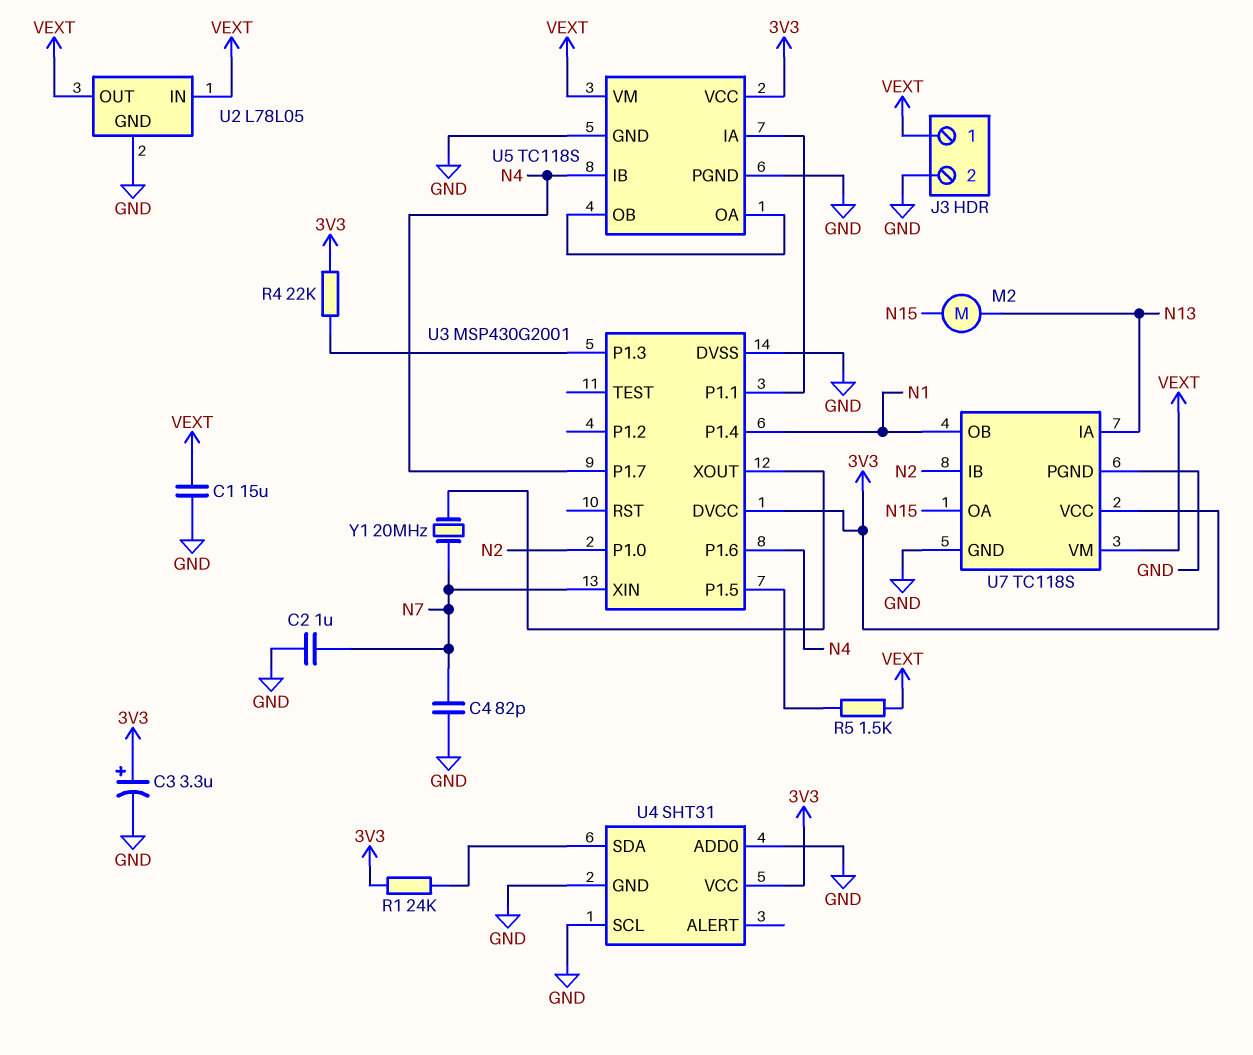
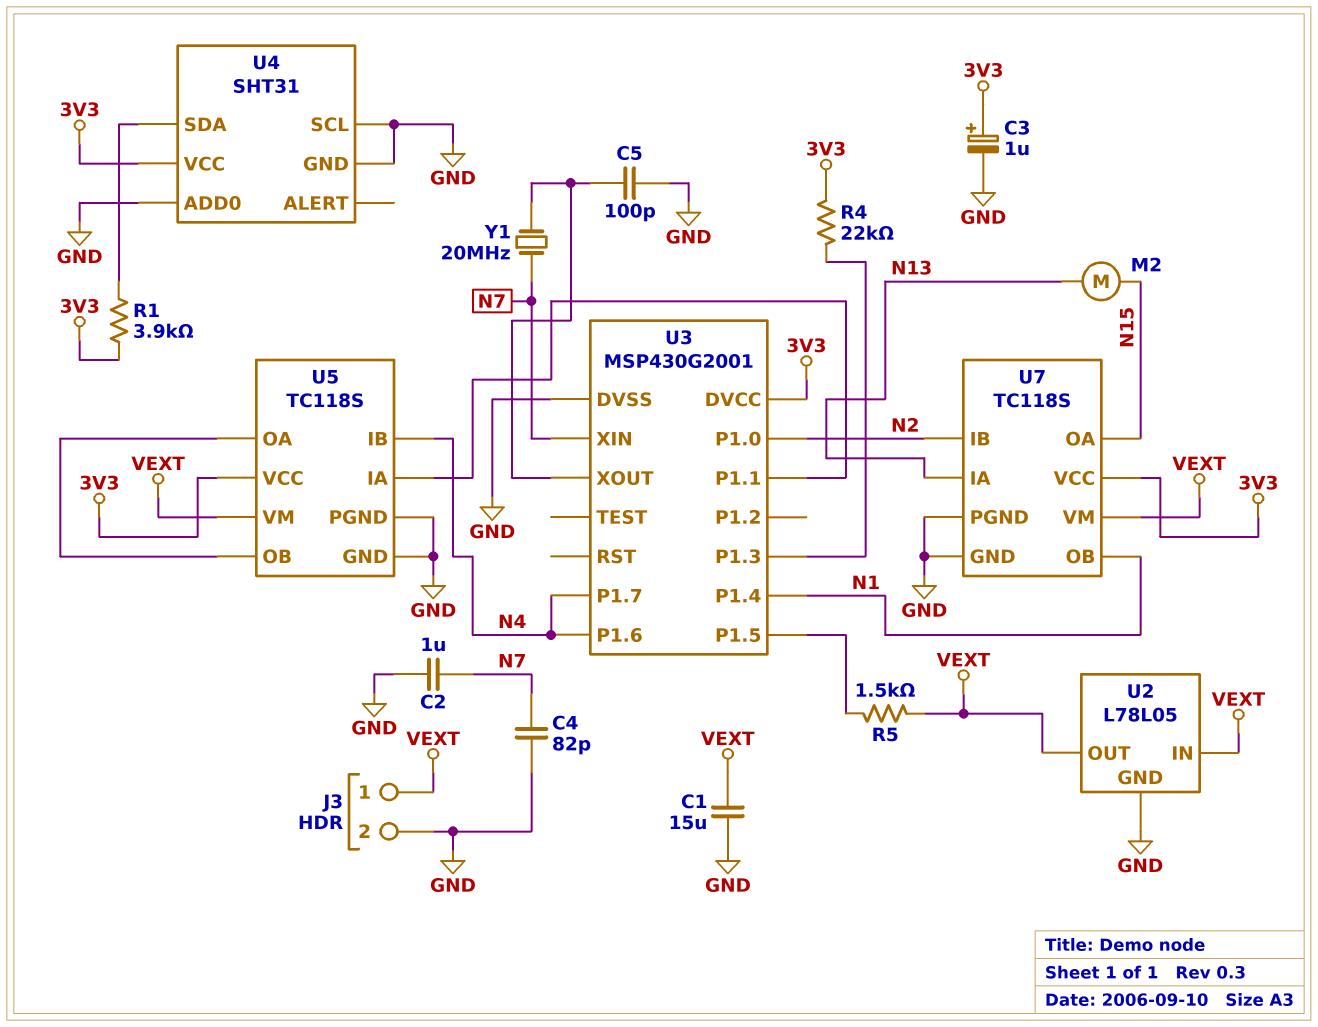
C3: 3.3uF (plus 3V3, minus GND) -> 1uF (plus 3V3, minus GND)
C5: none -> 100pF (GND, U3/XOUT)
R1: 24k (3V3, U4/SDA) -> 3.9k (3V3, U4/SDA)

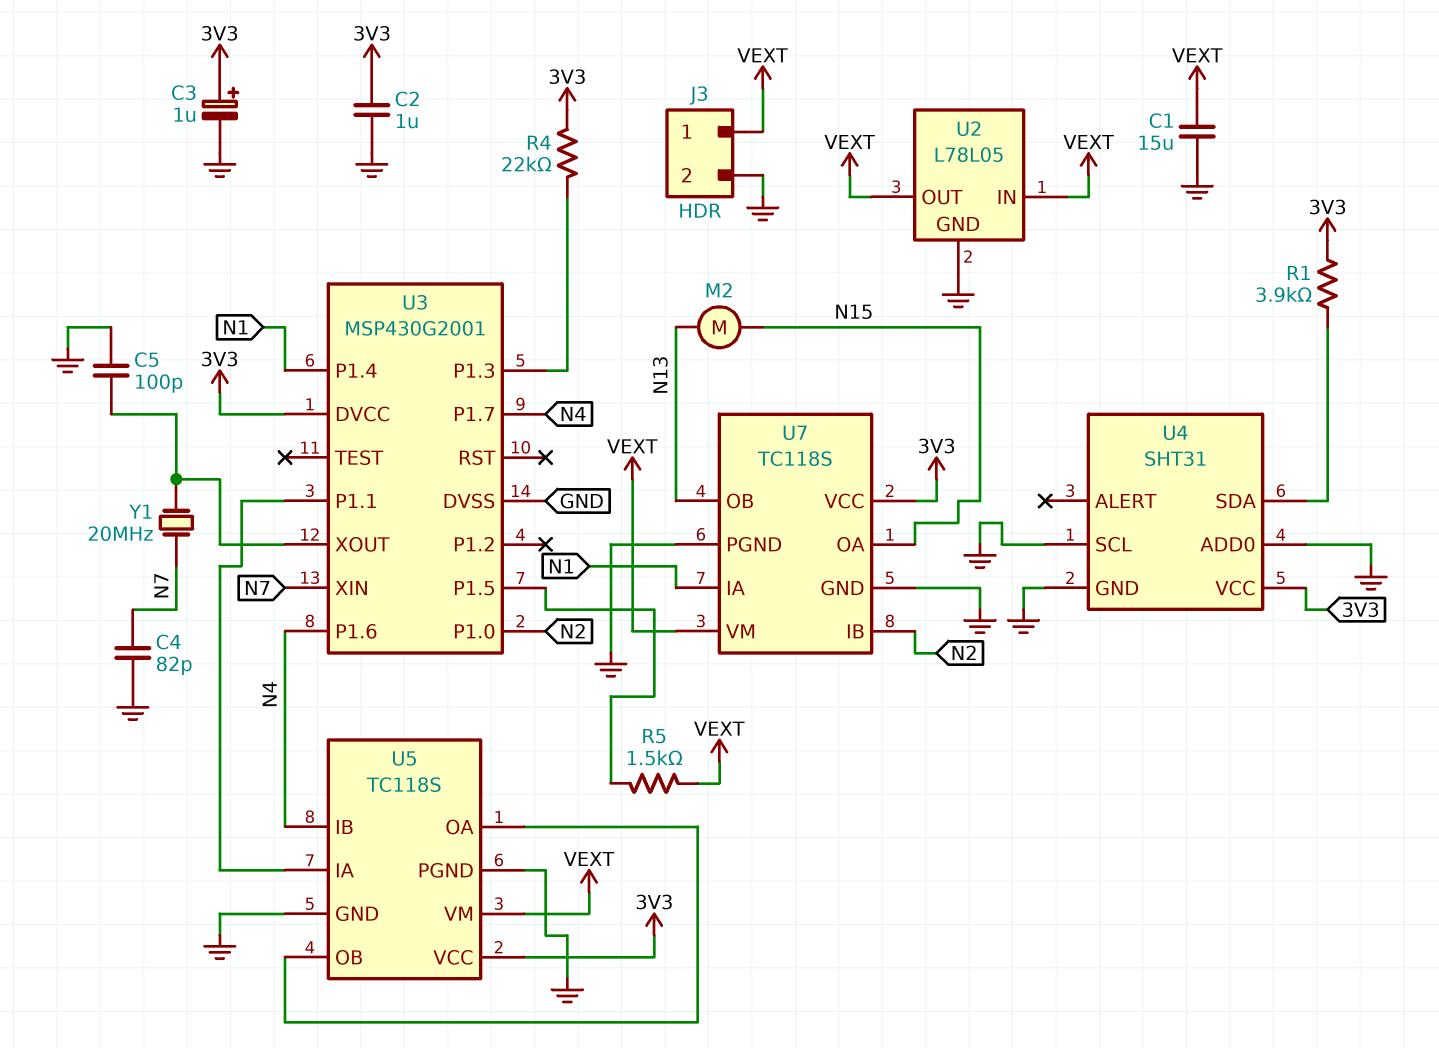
C2: 1uF (GND, N7) -> 1uF (3V3, GND)
U7 pin IA: N13 -> N1
U7 pin OB: N1 -> N13

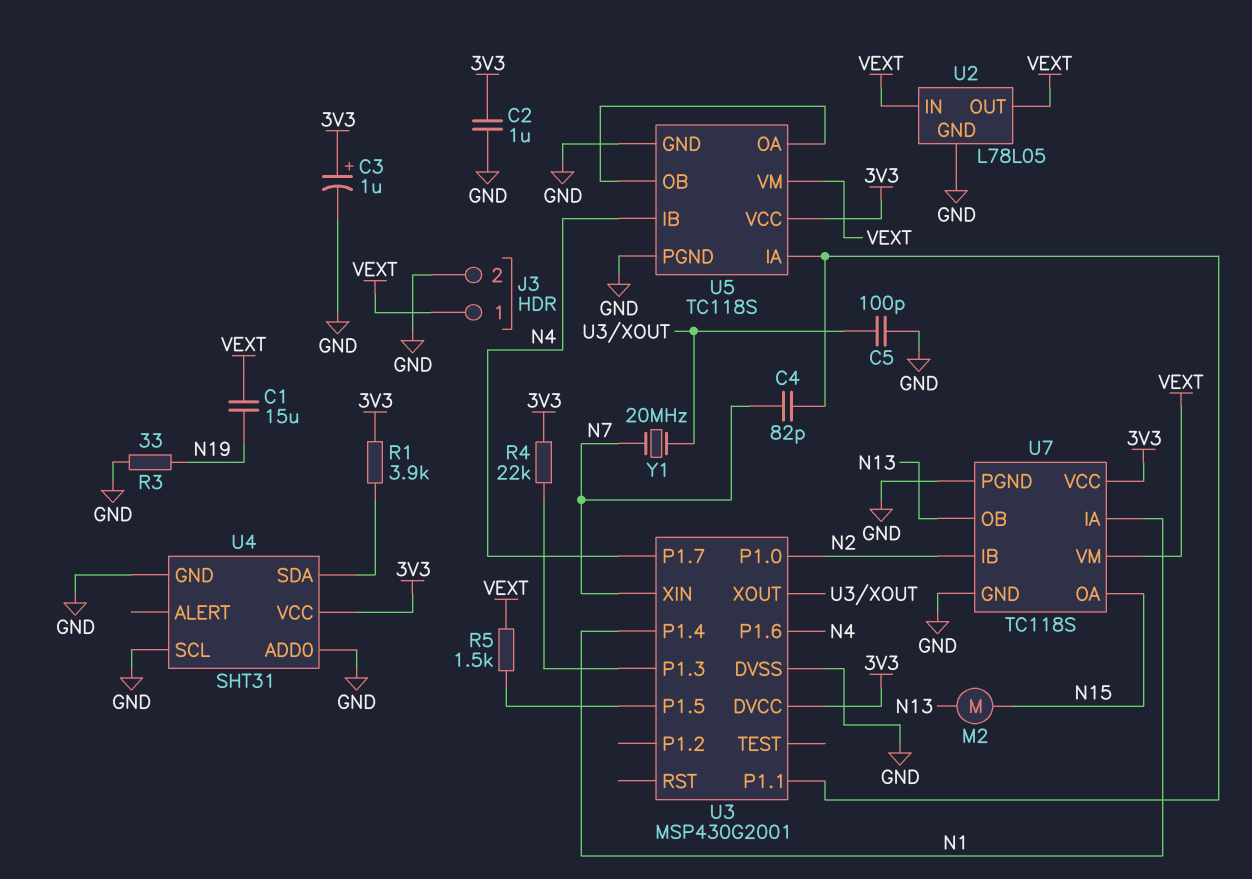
C1: 15uF (GND, VEXT) -> 15uF (N19, VEXT)
C4: 82pF (GND, N7) -> 82pF (N7, U3/P1.1)
R3: none -> 33 (GND, N19)

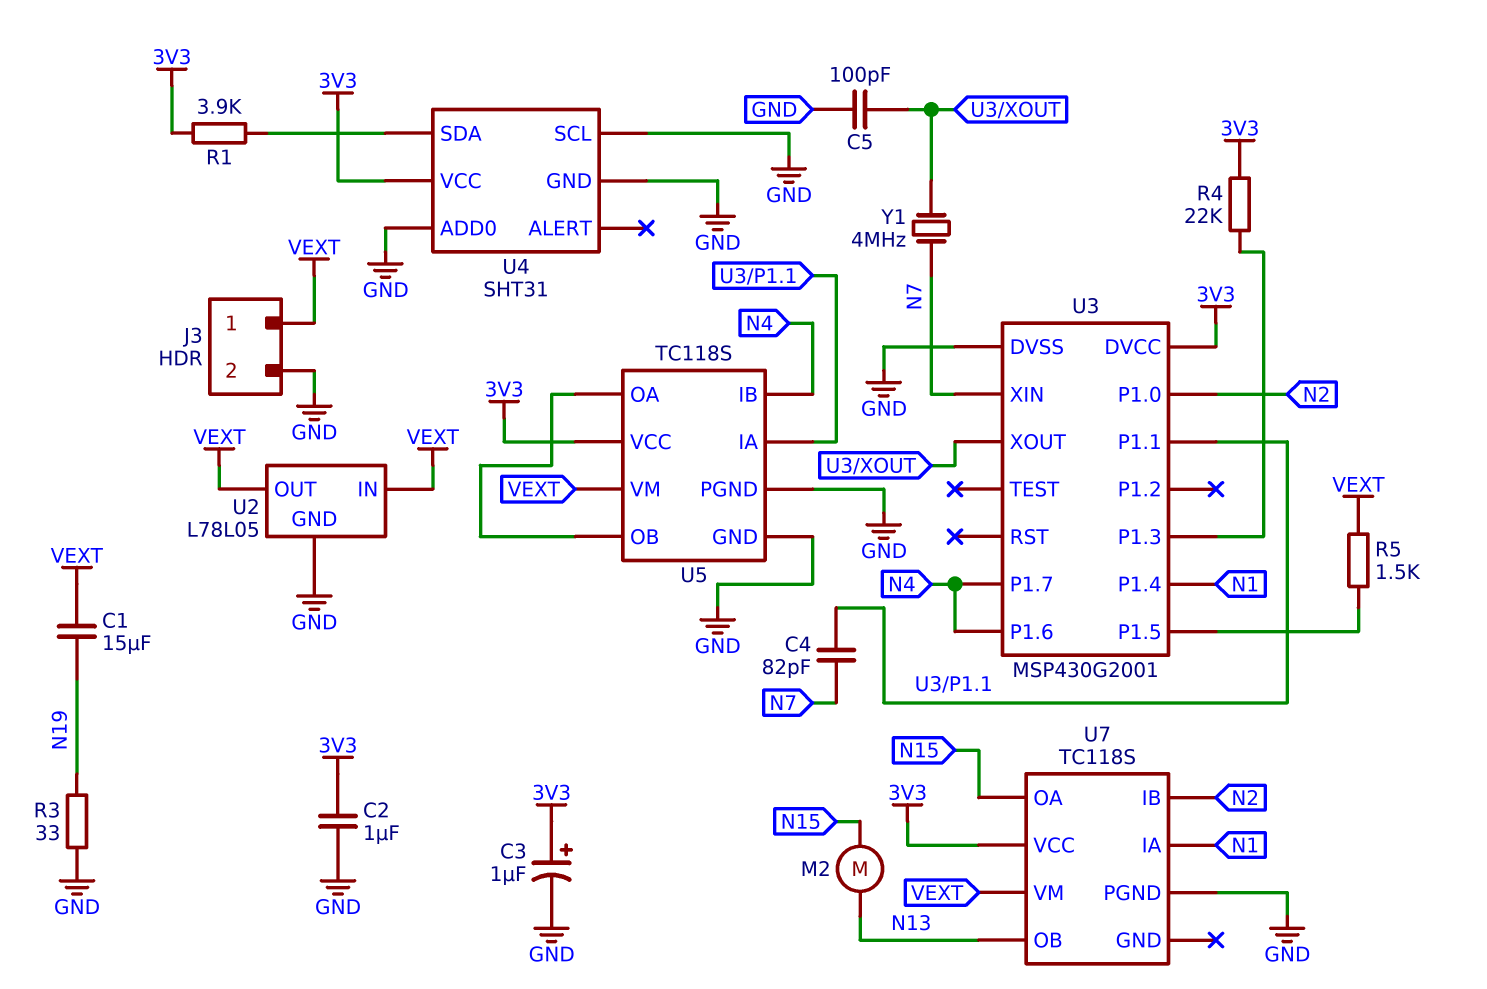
U7 pin GND: GND -> none
Y1: 20MHz (N7, U3/XOUT) -> 4MHz (N7, U3/XOUT)

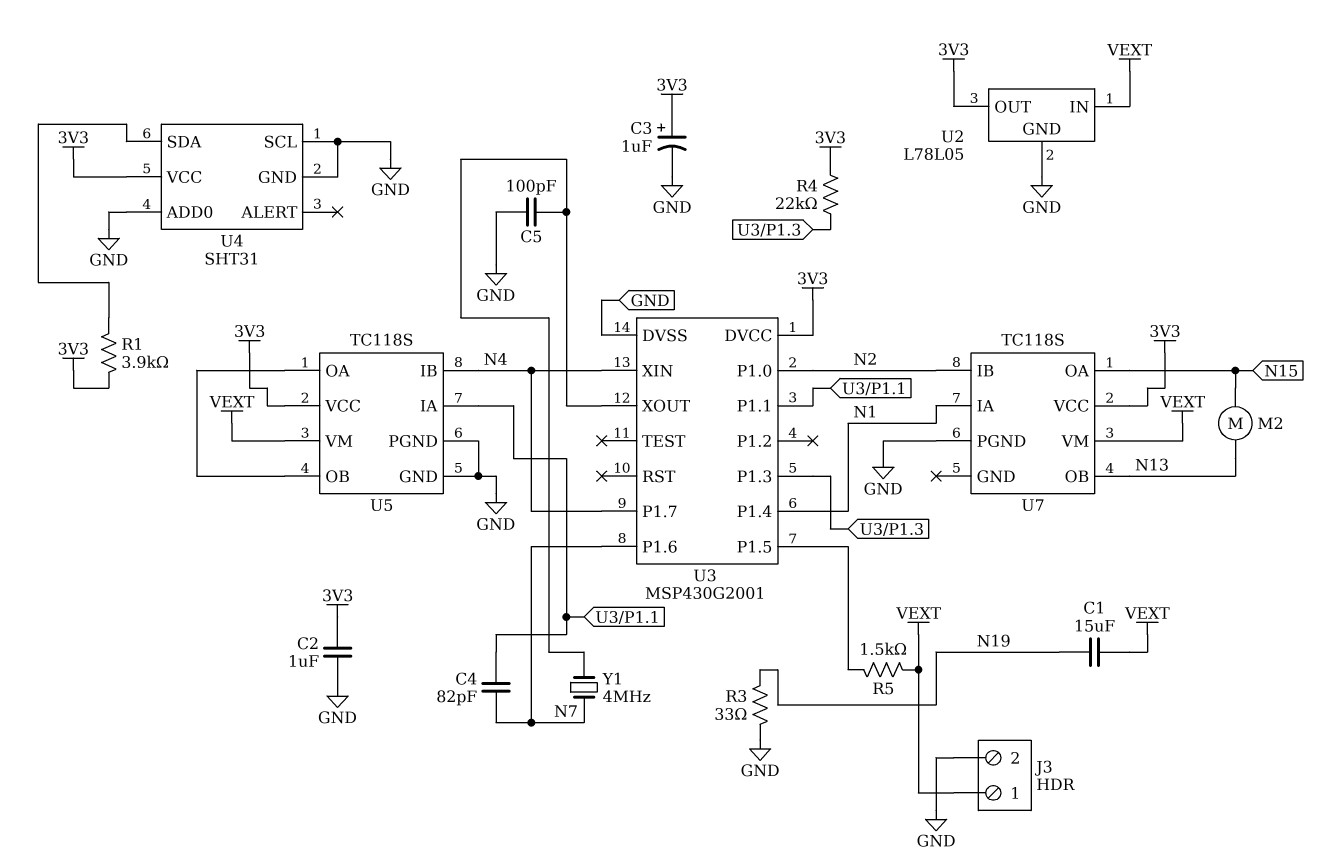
U2 pin OUT: VEXT -> 3V3
U3 pin P1.6: N4 -> N7
U3 pin XIN: N7 -> N4

